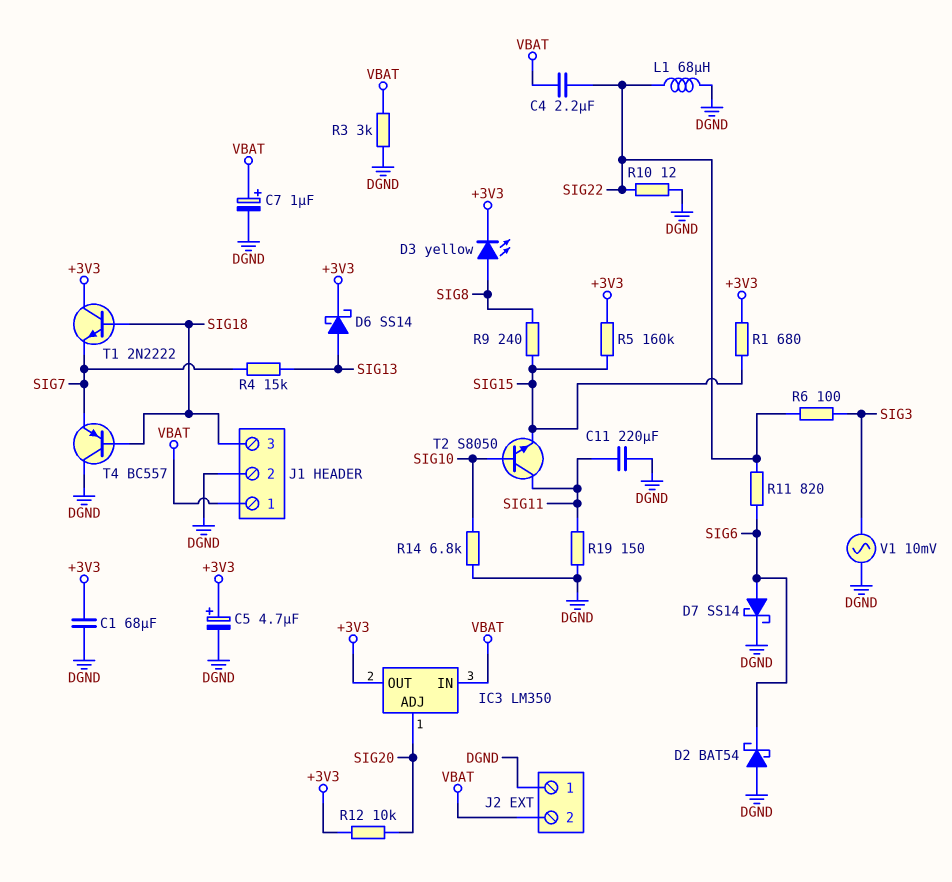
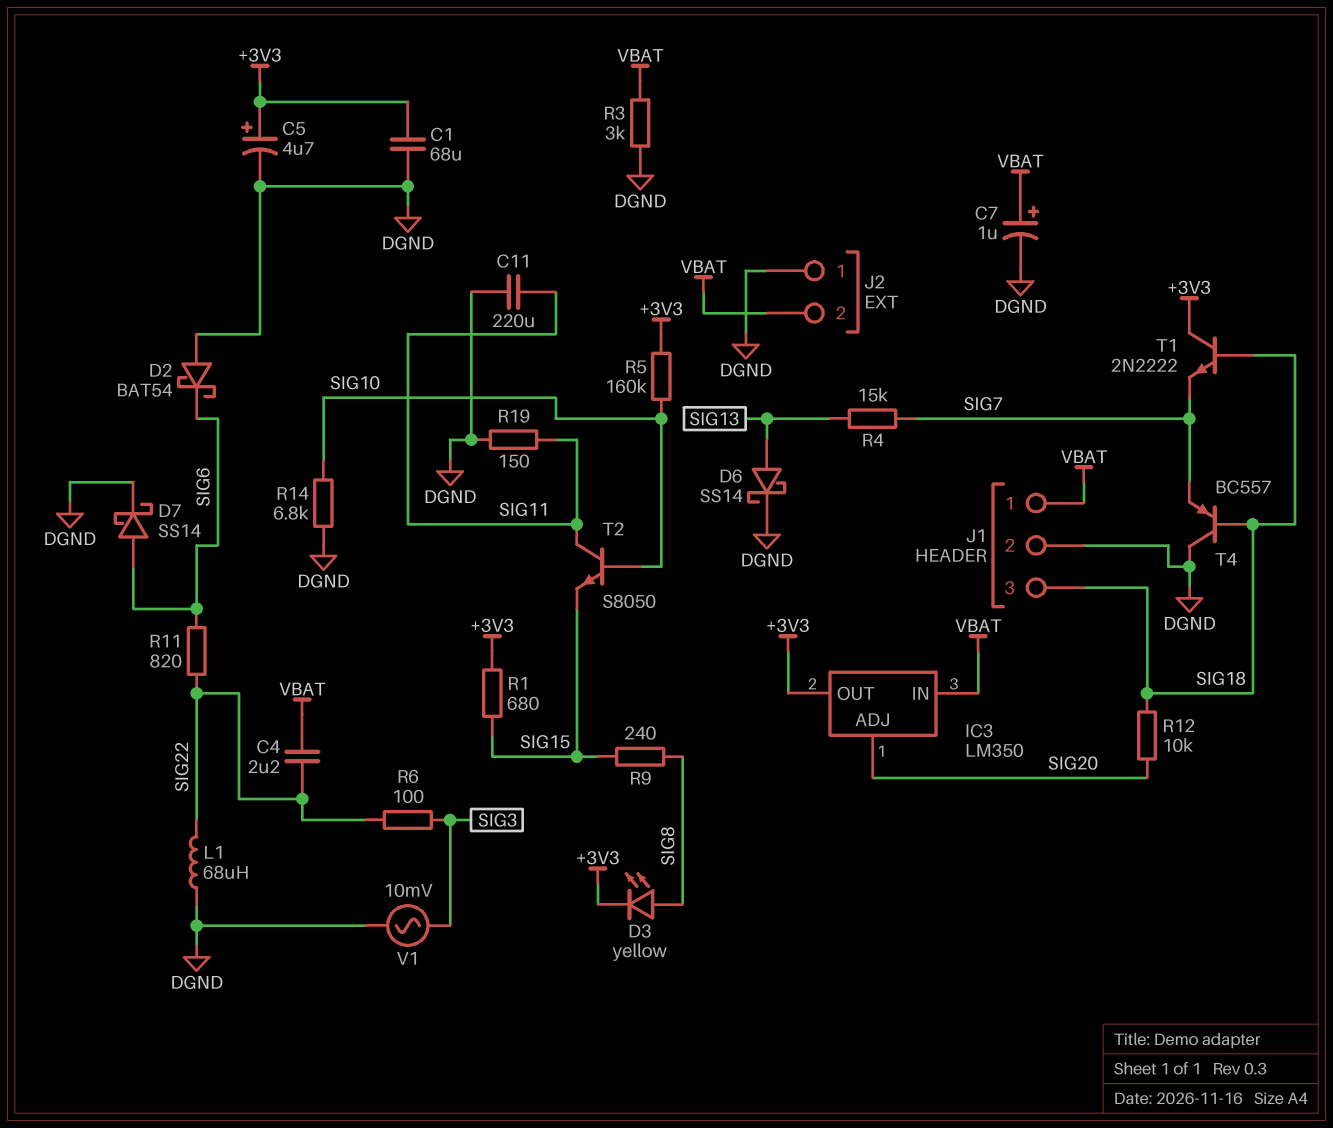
D6: schottky SS14 (A SIG13, K +3V3) -> schottky SS14 (A SIG13, K DGND)
R5: 160k (+3V3, SIG15) -> 160k (+3V3, SIG10)
R10: 12 (DGND, SIG22) -> none
R12: 10k (+3V3, SIG20) -> 10k (SIG18, SIG20)

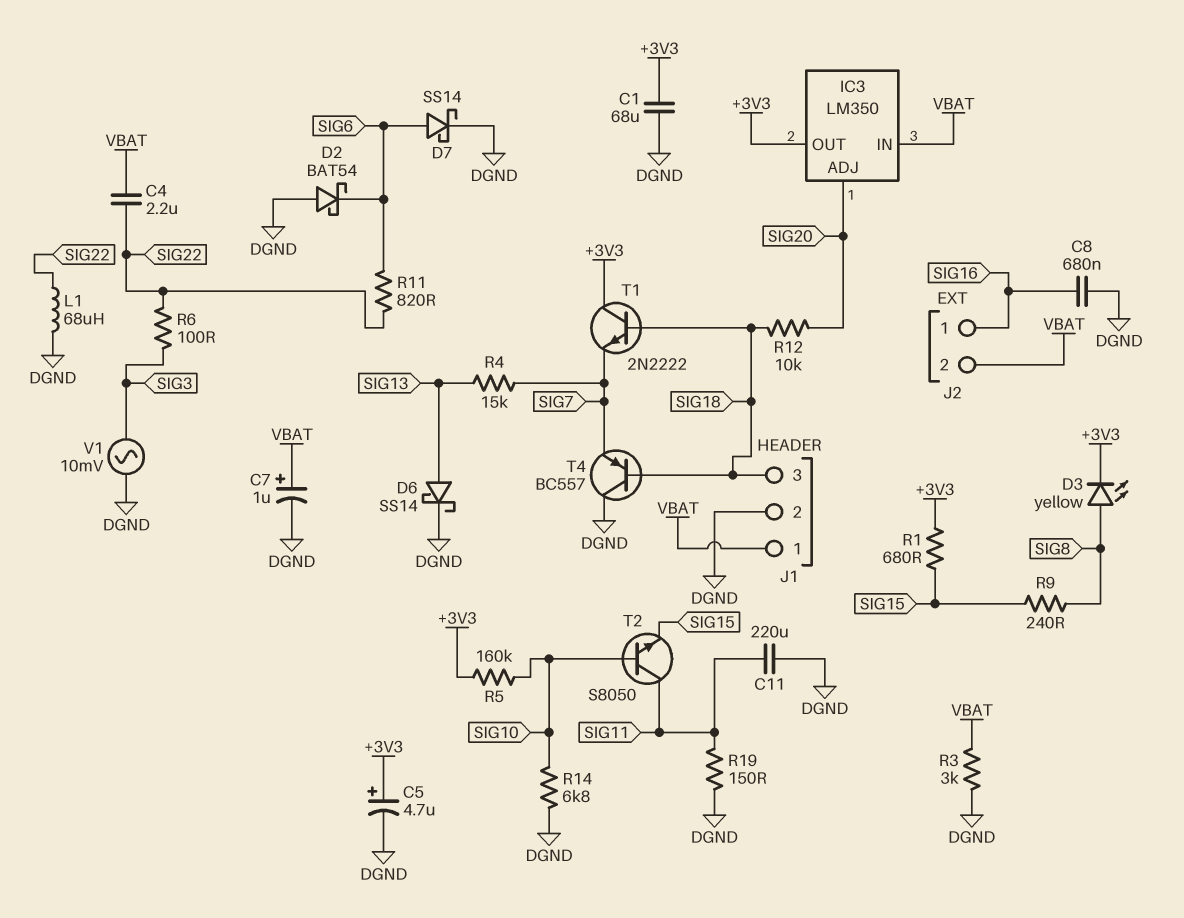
C8: none -> 680nF (DGND, SIG16)
J2 pin 1: DGND -> SIG16

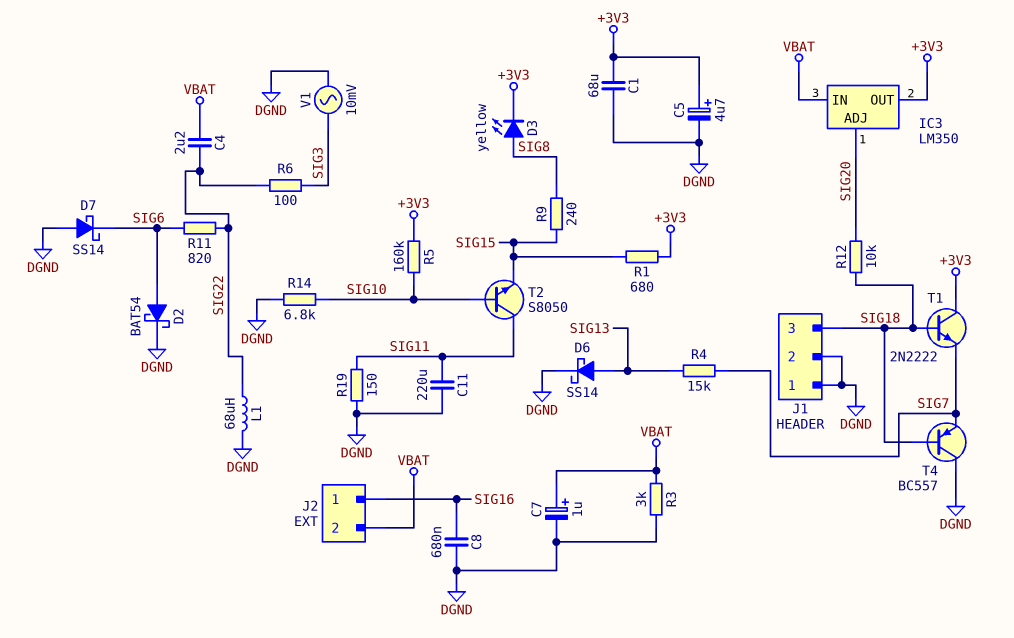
D2: schottky BAT54 (A DGND, K SIG6) -> schottky BAT54 (A SIG6, K DGND)
D7: schottky SS14 (A SIG6, K DGND) -> schottky SS14 (A DGND, K SIG6)
J1 pin 1: VBAT -> DGND

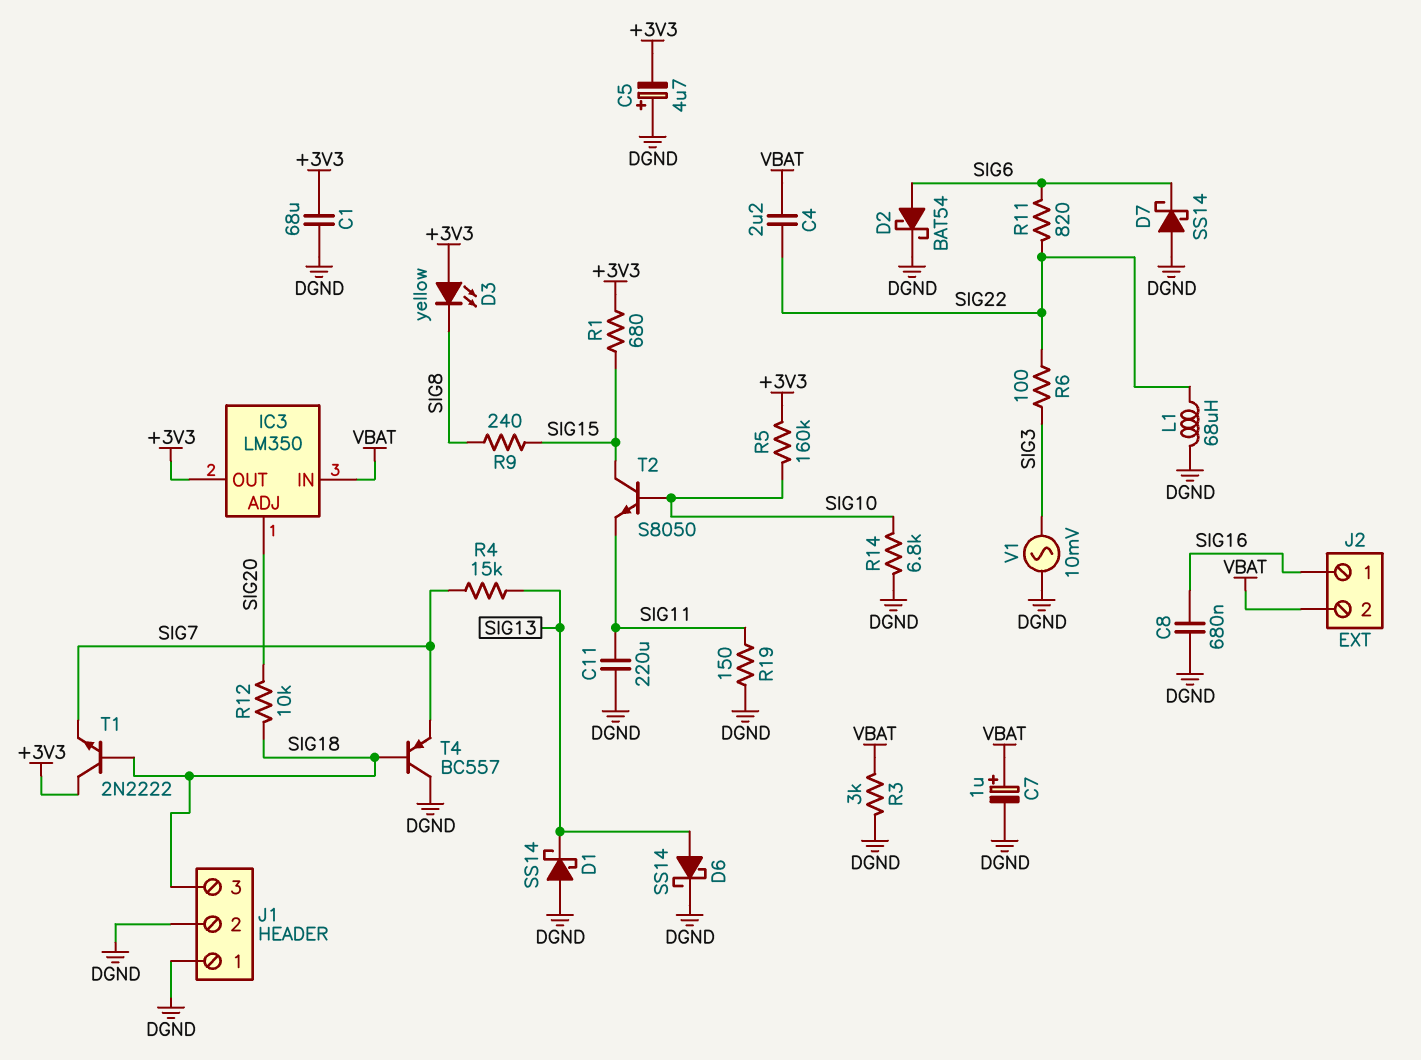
C5: 4.7uF (plus +3V3, minus DGND) -> 4.7uF (plus DGND, minus +3V3)
D1: none -> schottky SS14 (A DGND, K SIG13)
D3: LED yellow (A SIG8, K +3V3) -> LED yellow (A +3V3, K SIG8)
T2: NPN S8050 (B SIG10, C SIG11, E SIG15) -> NPN S8050 (B SIG10, C SIG15, E SIG11)

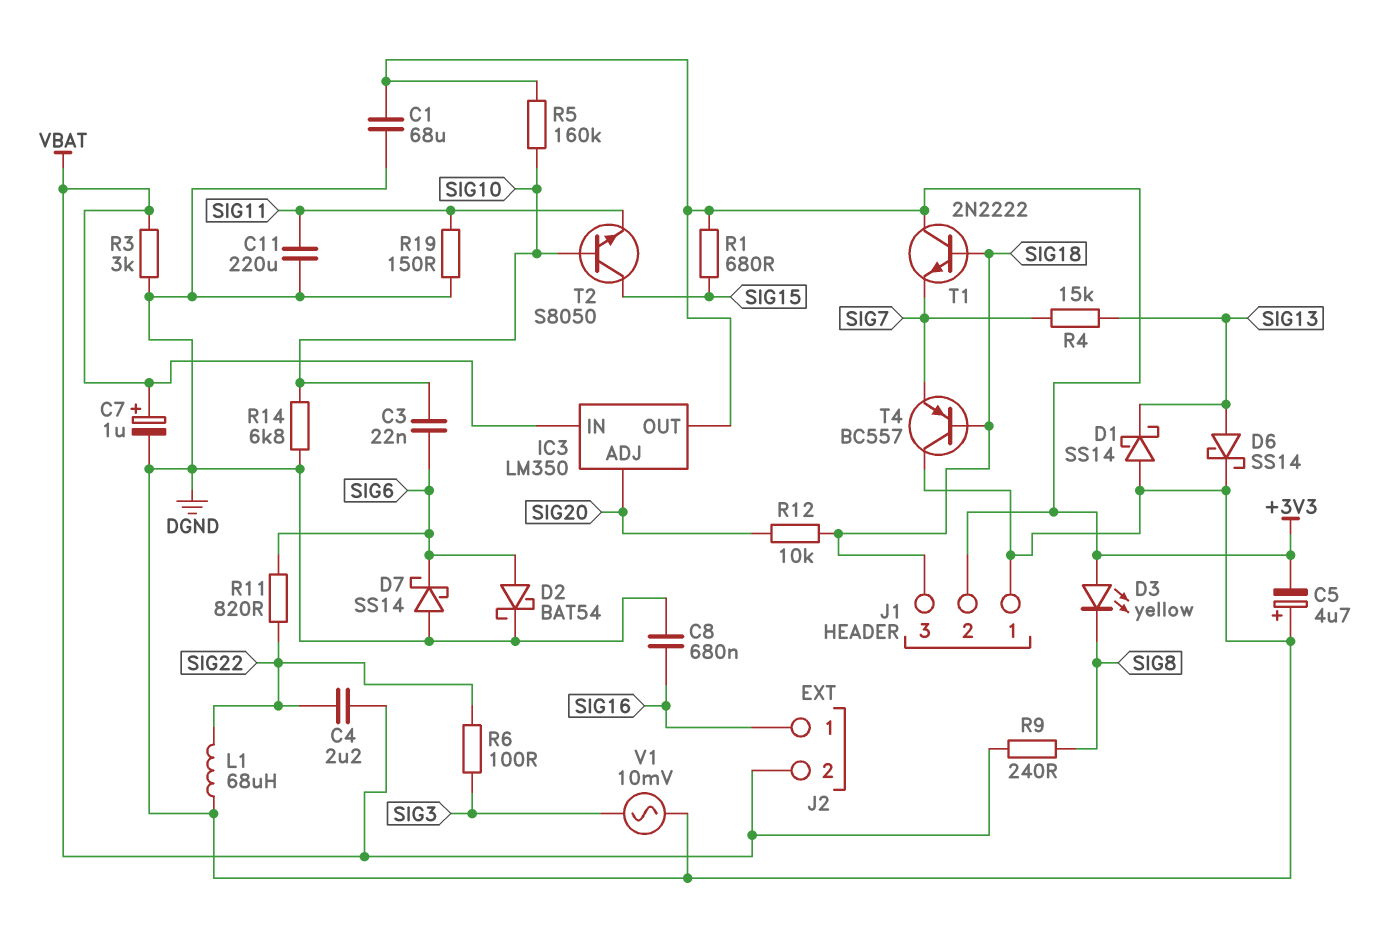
C3: none -> 22nF (SIG6, SIG10)
J1 pin 2: DGND -> +3V3
R9: 240 (SIG8, SIG15) -> 240 (SIG8, VBAT)

